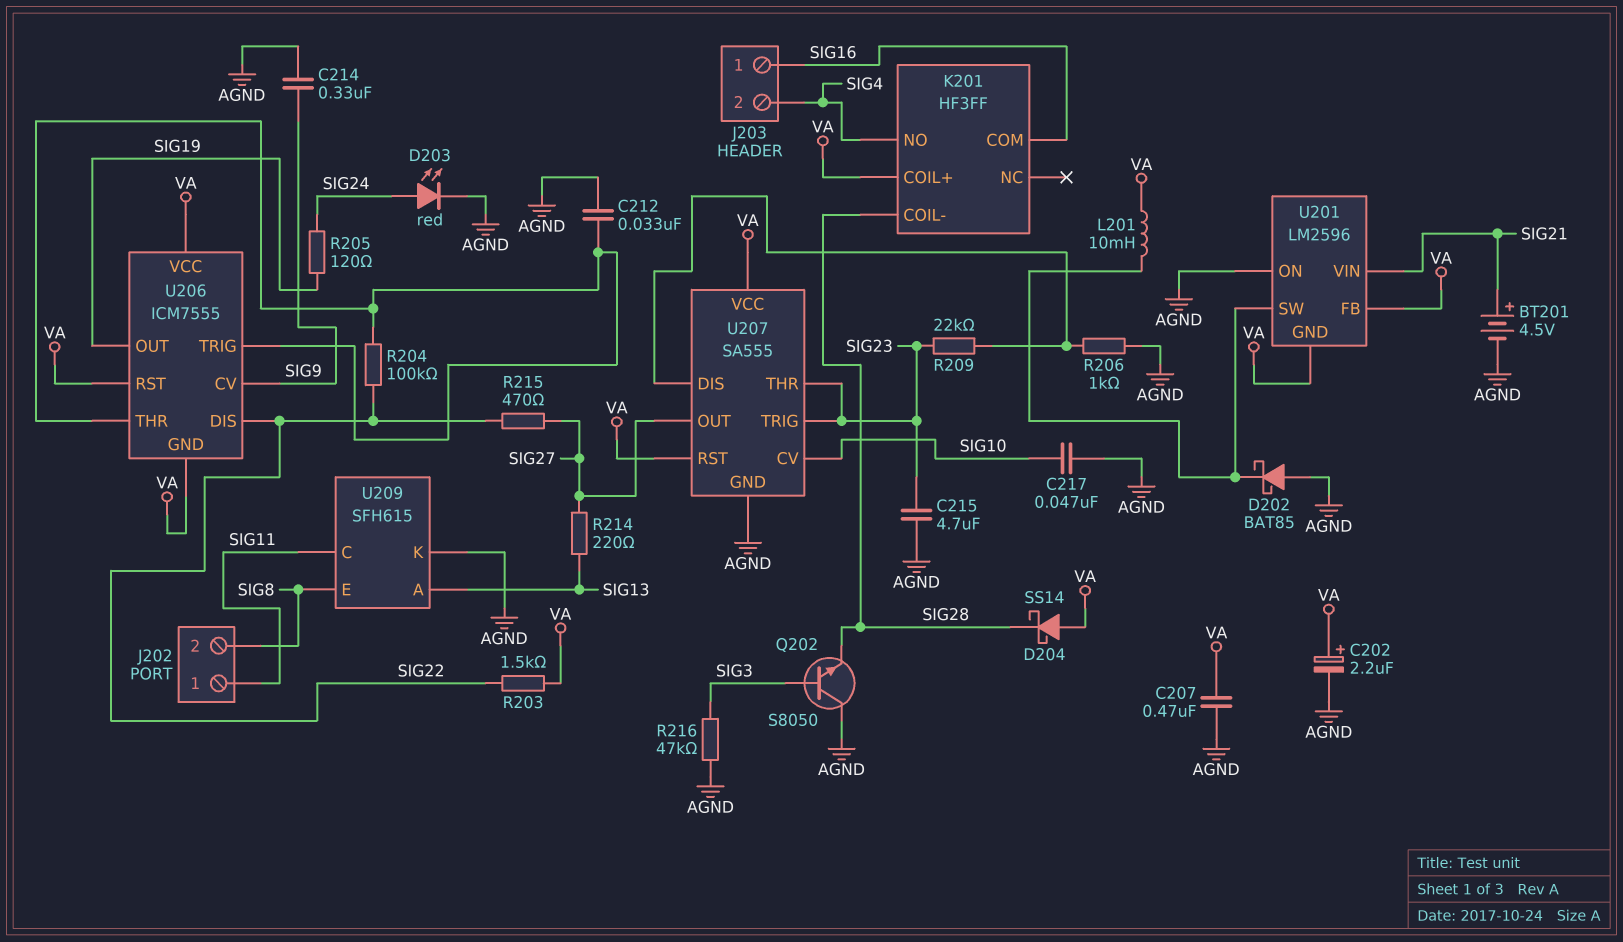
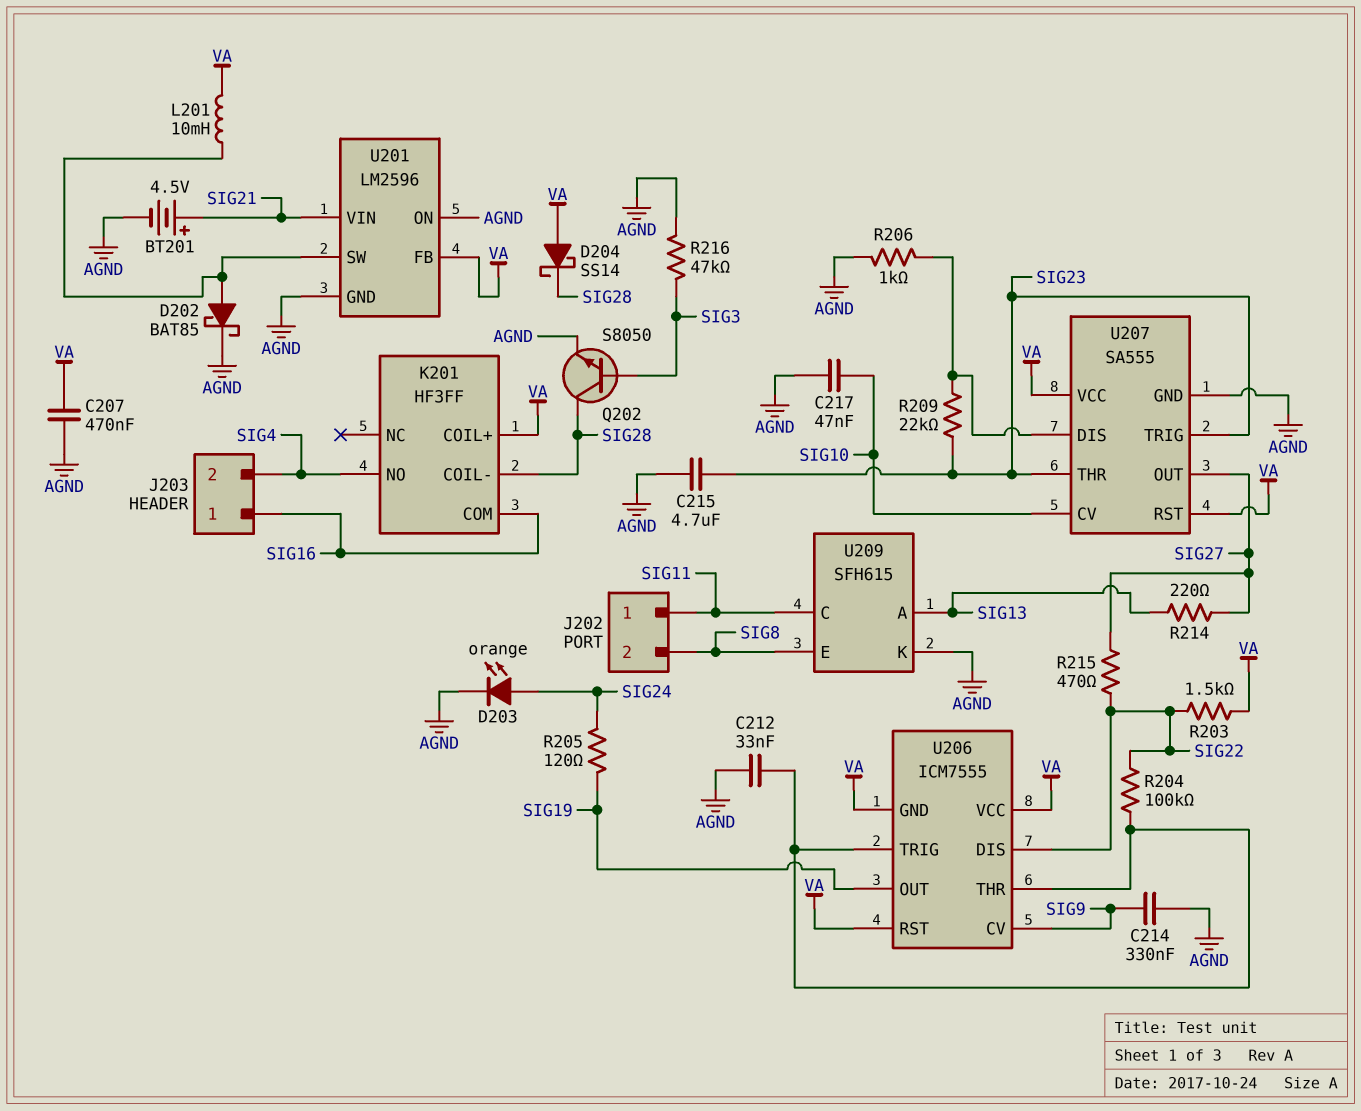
C202: 2.2uF (plus VA, minus AGND) -> none
D202: schottky BAT85 (A AGND, K U201/SW) -> schottky BAT85 (A U201/SW, K AGND)
D203: LED red (A SIG24, K AGND) -> LED orange (A SIG24, K AGND)
Q202: NPN S8050 (B SIG3, C AGND, E SIG28) -> NPN S8050 (B SIG3, C SIG28, E AGND)
U201 pin GND: VA -> AGND

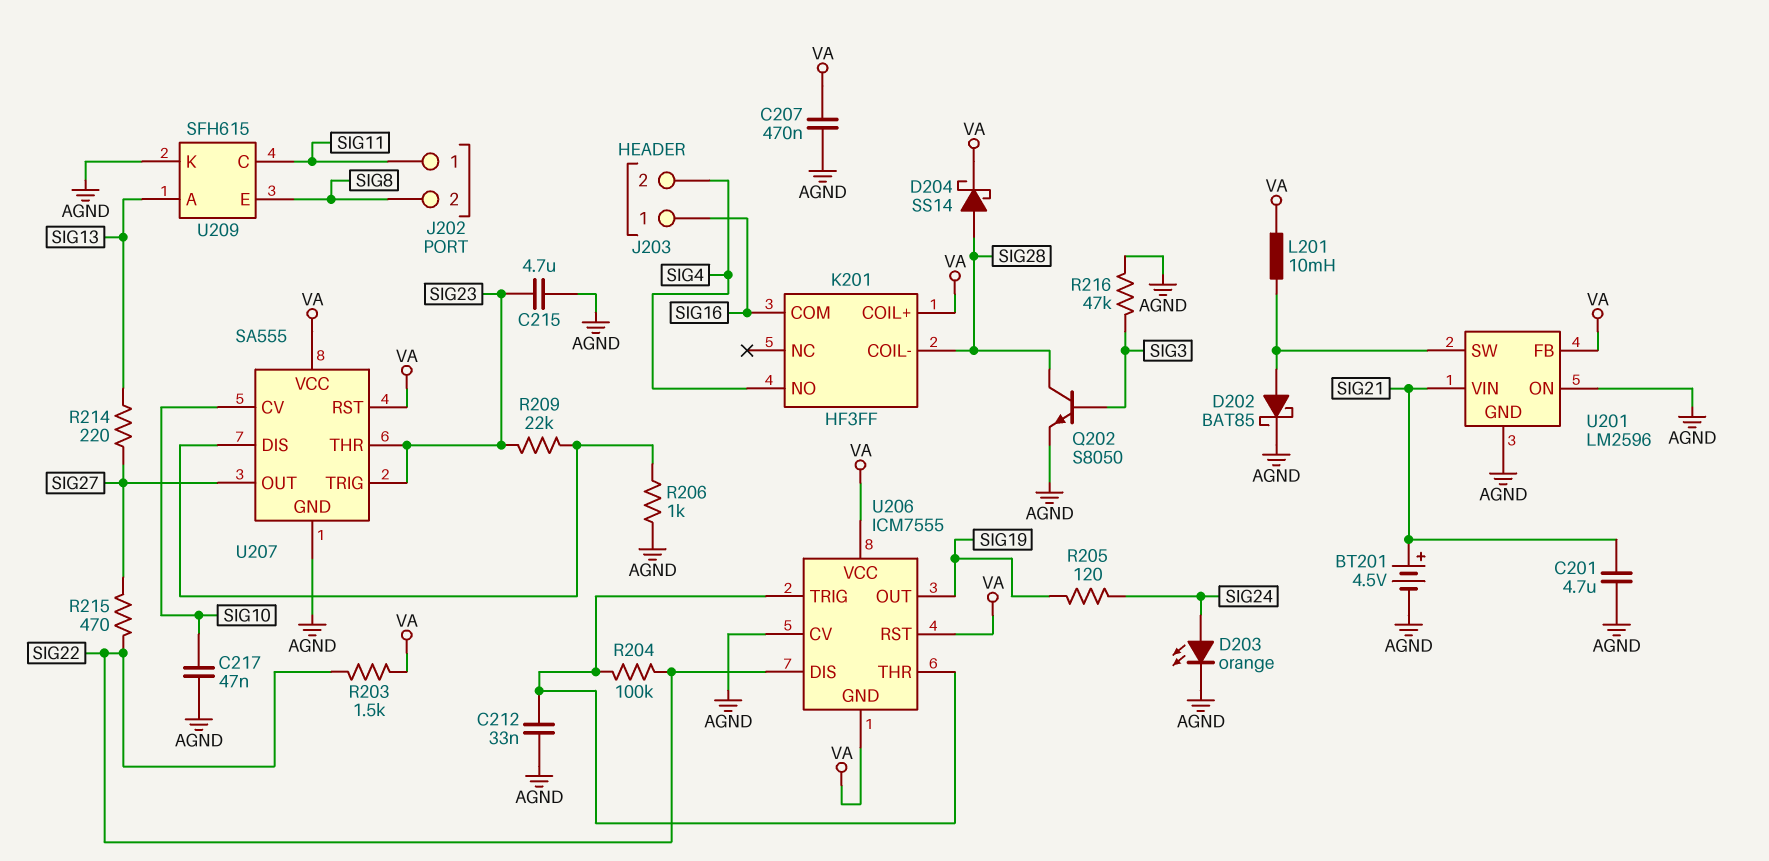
C201: none -> 4.7uF (AGND, SIG21)
C214: 330nF (AGND, SIG9) -> none
D204: schottky SS14 (A VA, K SIG28) -> schottky SS14 (A SIG28, K VA)
U206 pin CV: SIG9 -> AGND

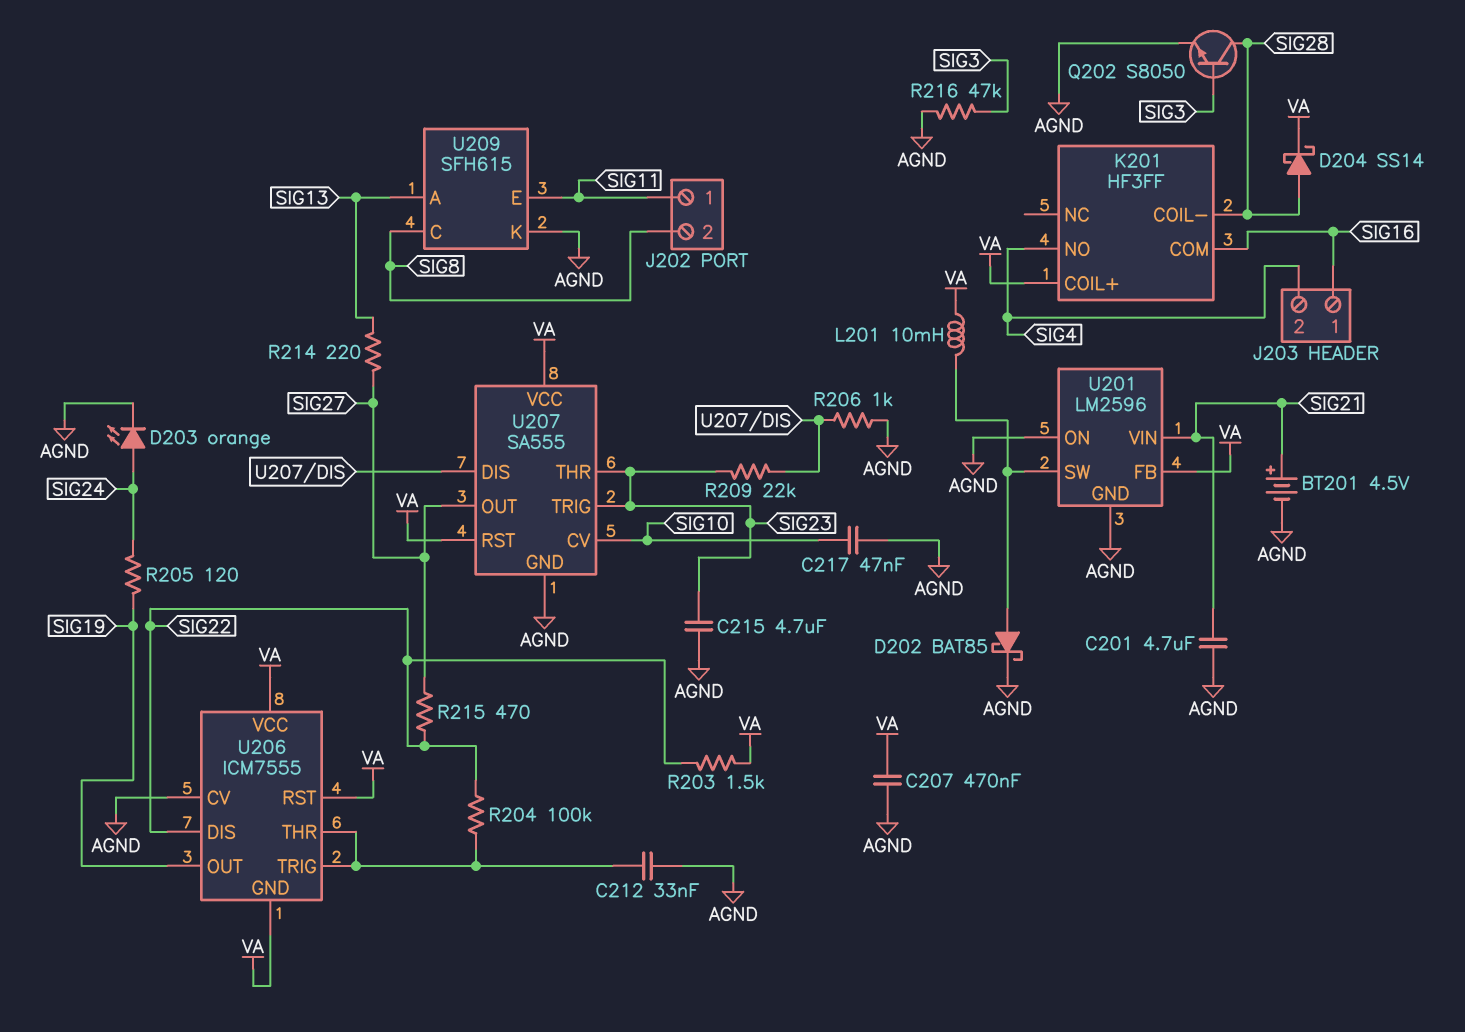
U209 pin C: SIG11 -> SIG8
U209 pin E: SIG8 -> SIG11

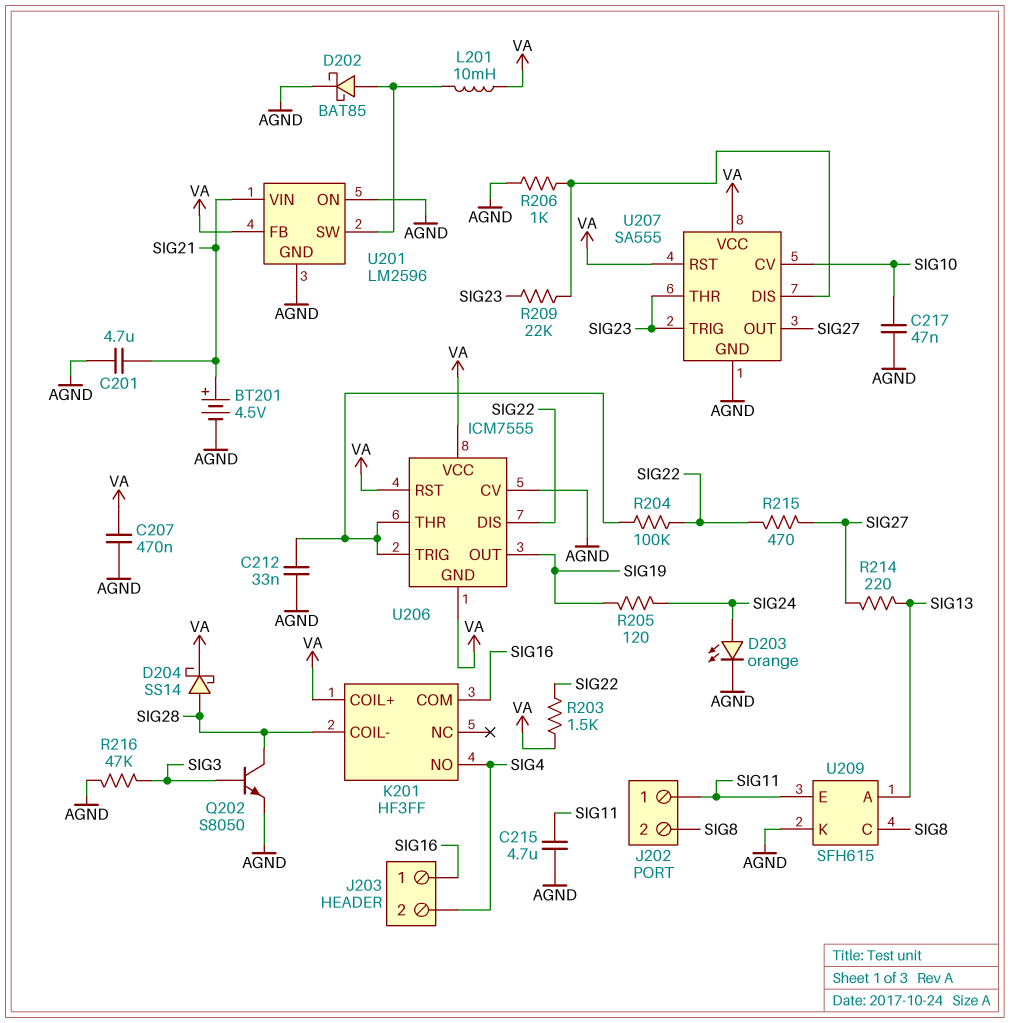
C215: 4.7uF (AGND, SIG23) -> 4.7uF (AGND, SIG11)

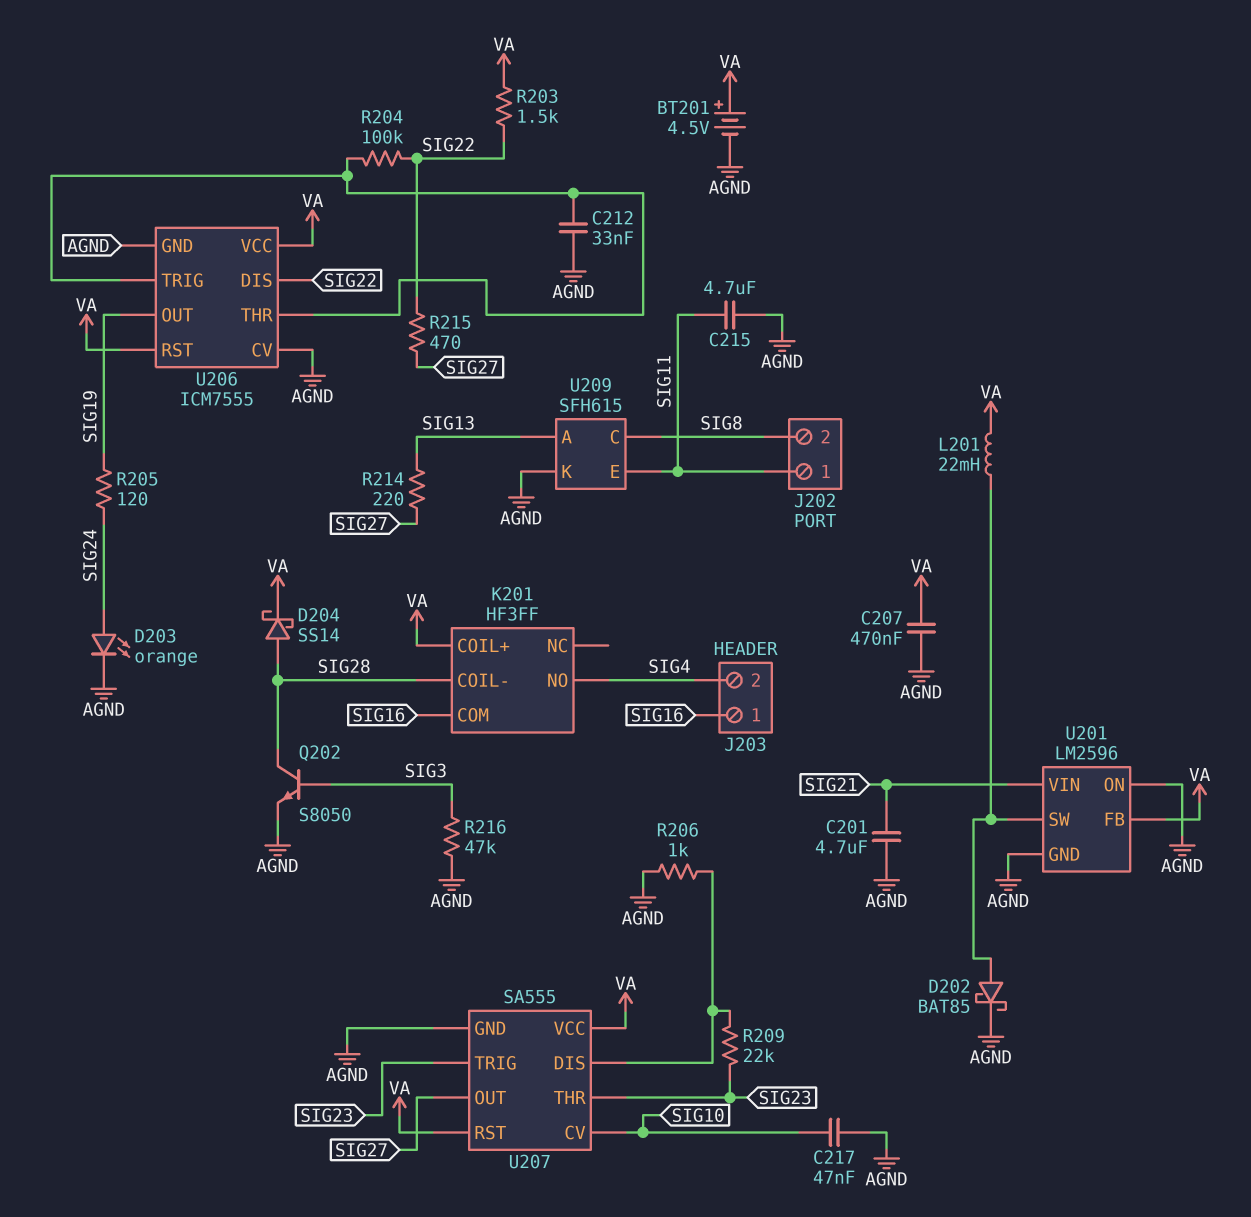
BT201: 4.5V (plus SIG21, minus AGND) -> 4.5V (plus VA, minus AGND)
L201: 10mH (U201/SW, VA) -> 22mH (U201/SW, VA)
U206 pin GND: VA -> AGND

